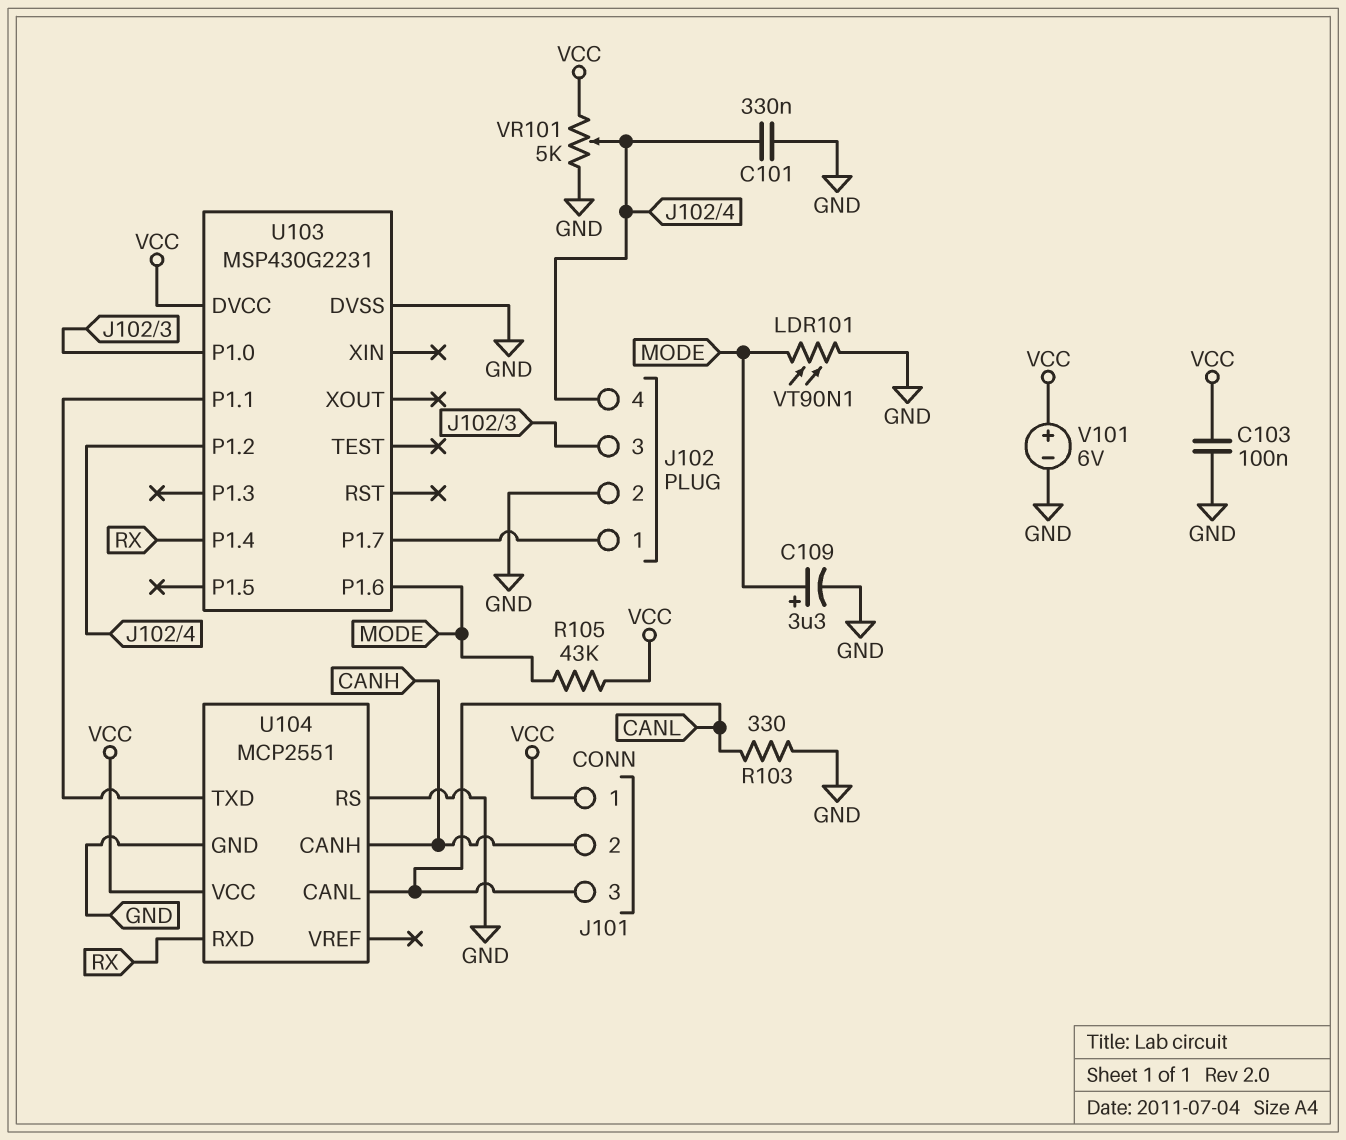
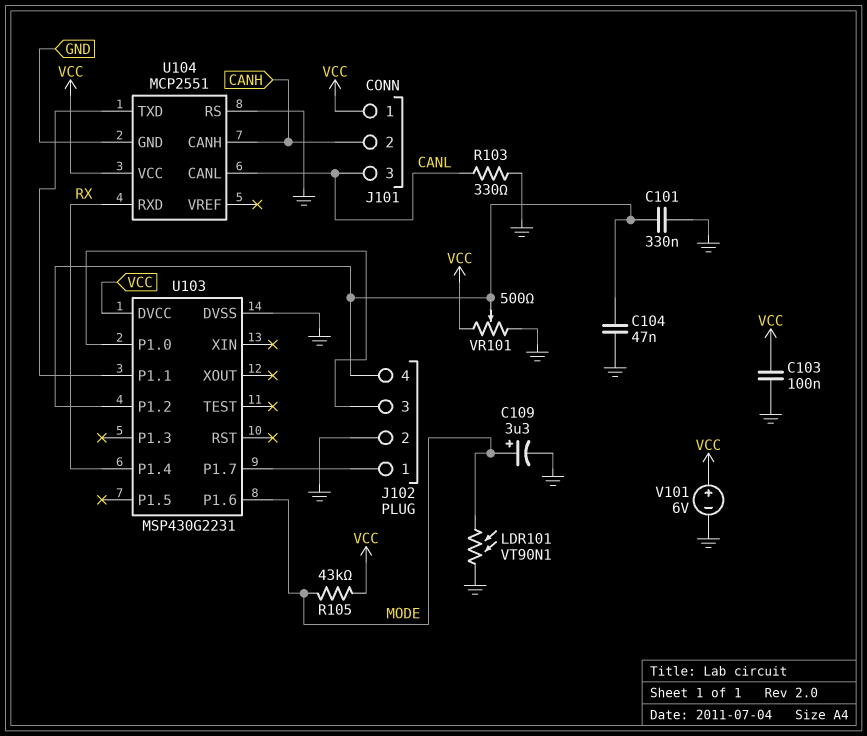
C104: none -> 47nF (GND, J102/4)
VR101: 5k (GND, VCC, wiper J102/4) -> 500 (GND, VCC, wiper J102/4)

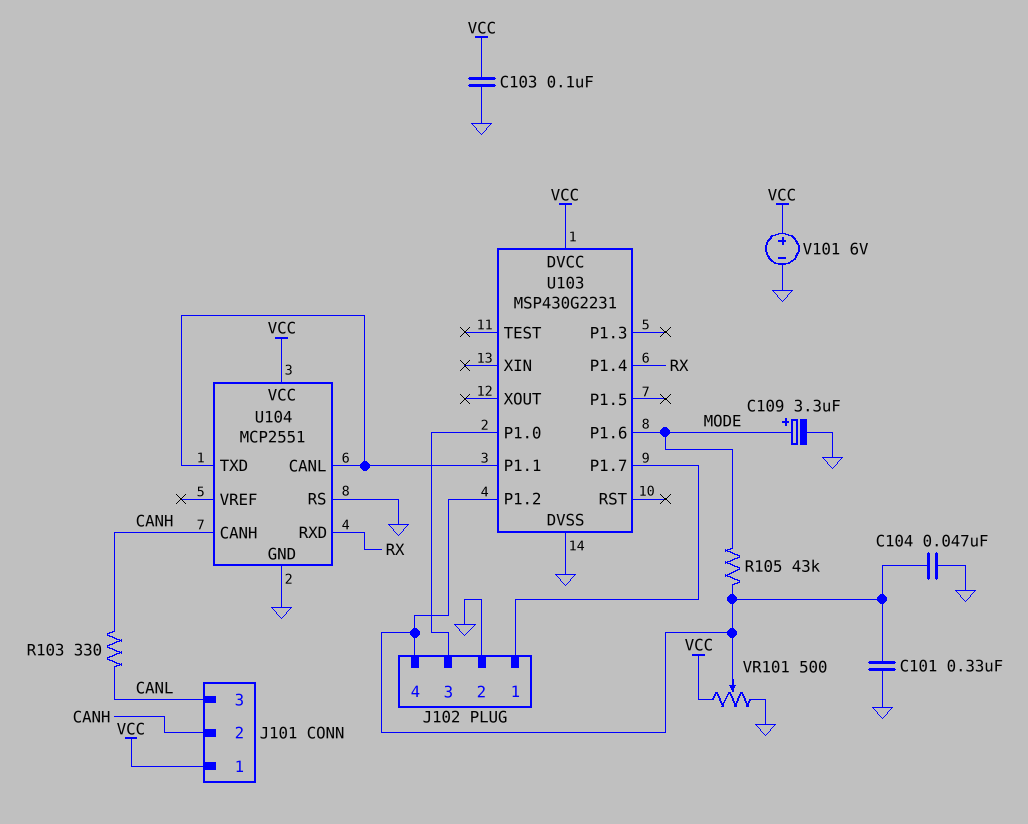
LDR101: VT90N1 (GND, MODE) -> none
R103: 330 (CANL, GND) -> 330 (CANH, CANL)
R105: 43k (MODE, VCC) -> 43k (J102/4, MODE)
U104 pin CANL: CANL -> U103/P1.1

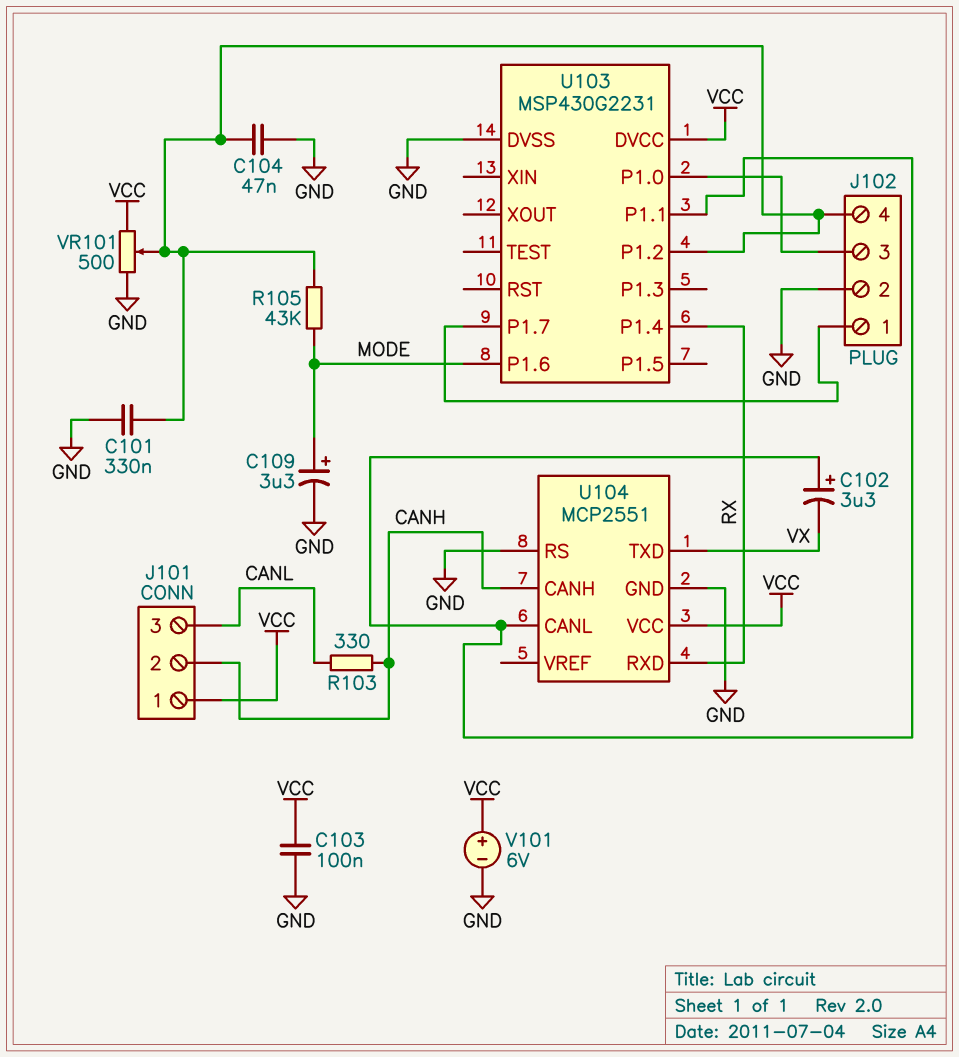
C102: none -> 3.3uF (plus U103/P1.1, minus VX)
U104 pin TXD: U103/P1.1 -> VX

